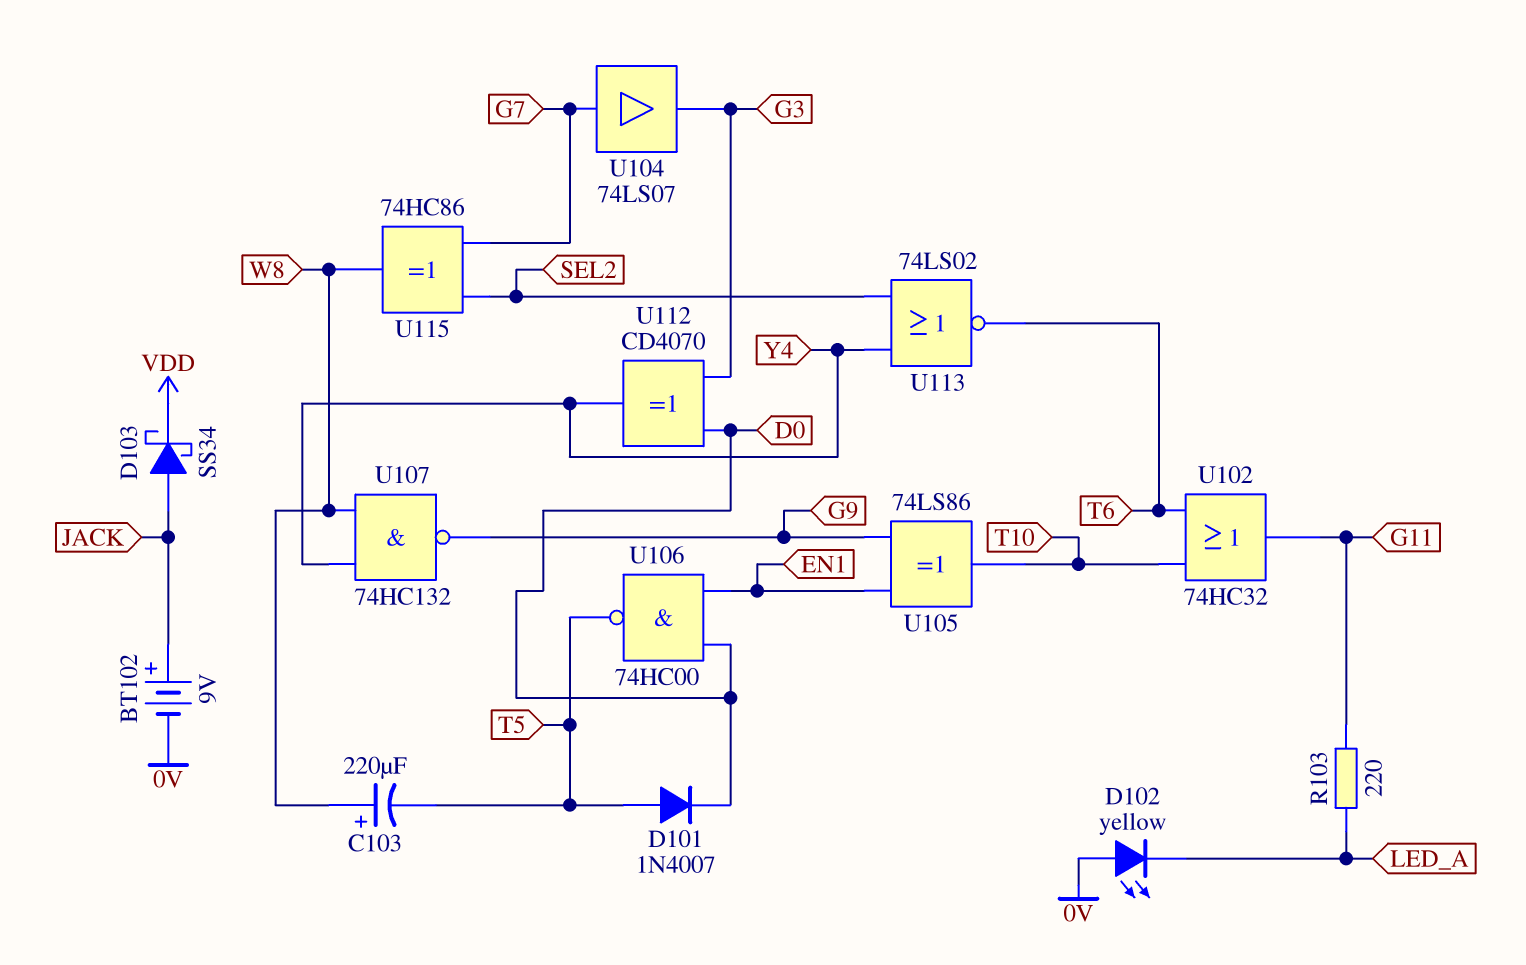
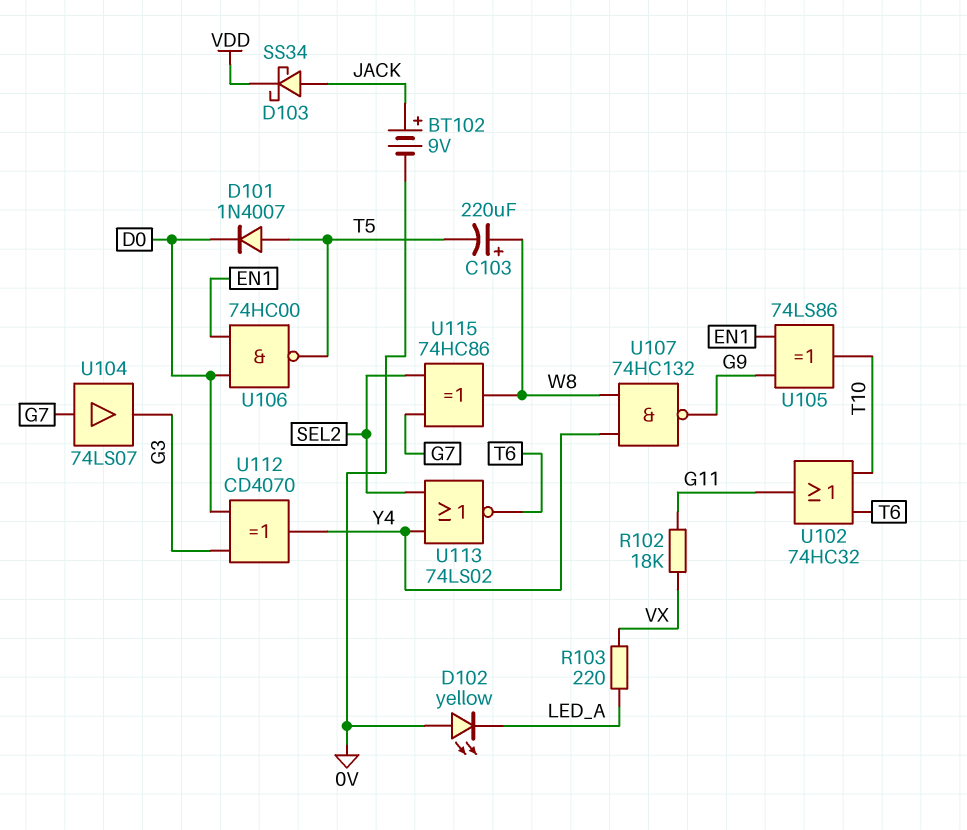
R102: none -> 18k (G11, VX)
R103: 220 (G11, LED_A) -> 220 (LED_A, VX)

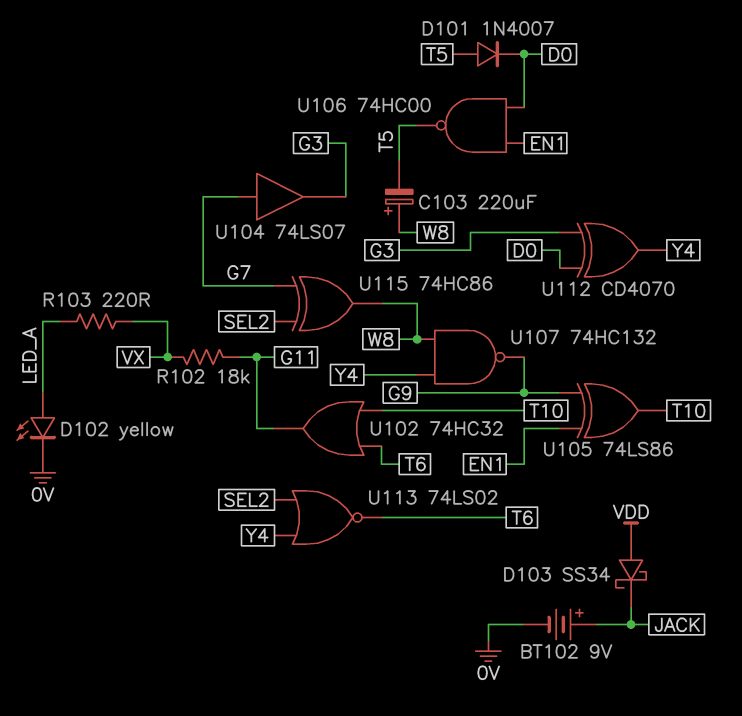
D102: LED yellow (A 0V, K LED_A) -> LED yellow (A LED_A, K 0V)
D103: schottky SS34 (A JACK, K VDD) -> schottky SS34 (A VDD, K JACK)

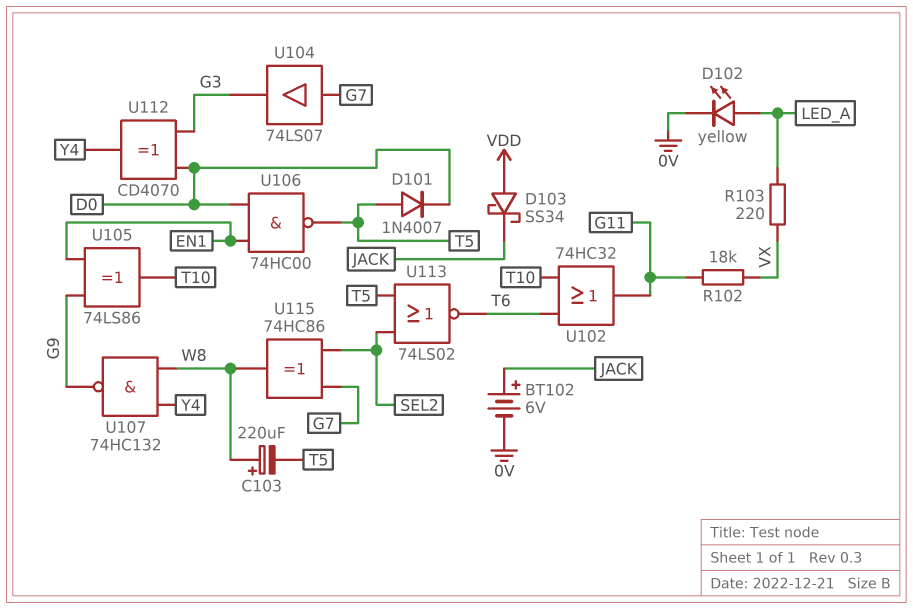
BT102: 9V (plus JACK, minus 0V) -> 6V (plus JACK, minus 0V)
U113: NOR 74LS02 (in SEL2, in Y4, out T6) -> NOR 74LS02 (in SEL2, in T5, out T6)

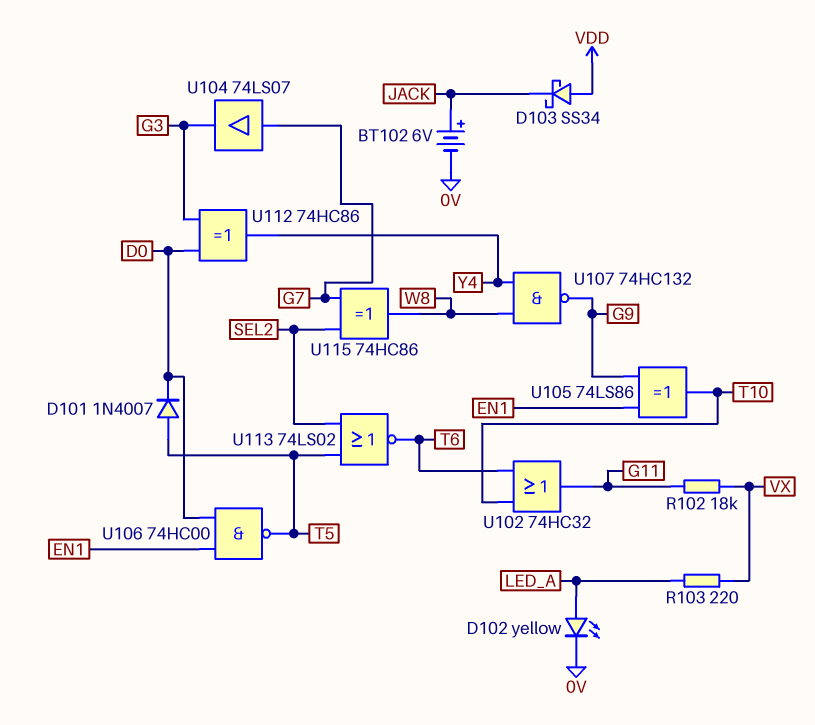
C103: 220uF (plus W8, minus T5) -> none
U112: XOR CD4070 (in D0, in G3, out Y4) -> XOR 74HC86 (in D0, in G3, out Y4)

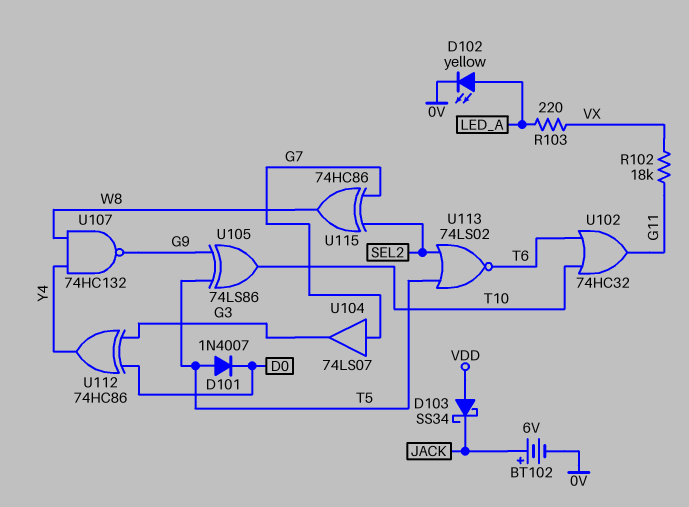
U105: XOR 74LS86 (in EN1, in G9, out T10) -> XOR 74LS86 (in G9, in T5, out T10)
U106: NAND 74HC00 (in D0, in EN1, out T5) -> none

